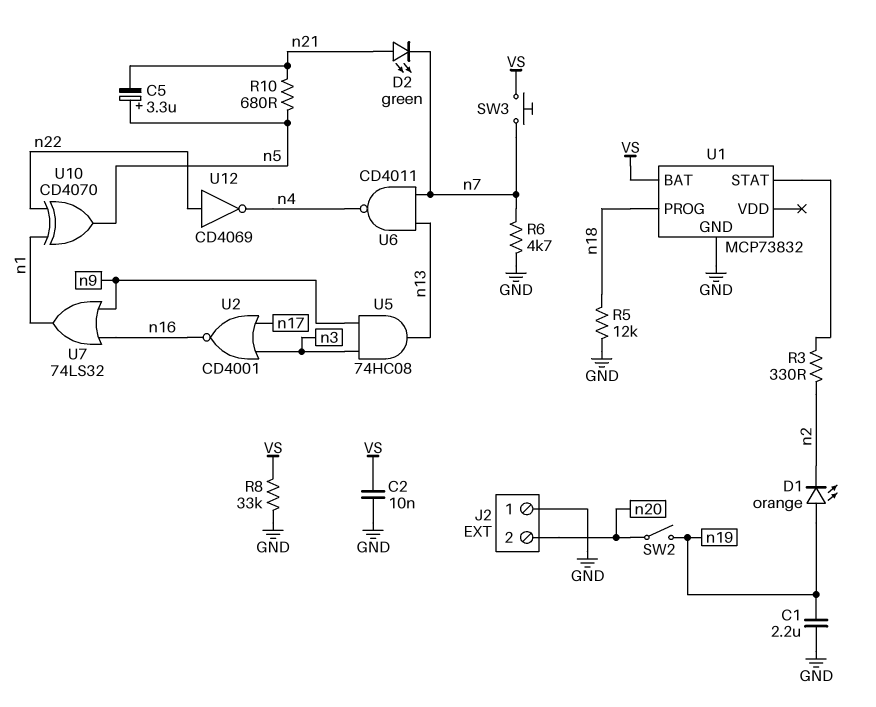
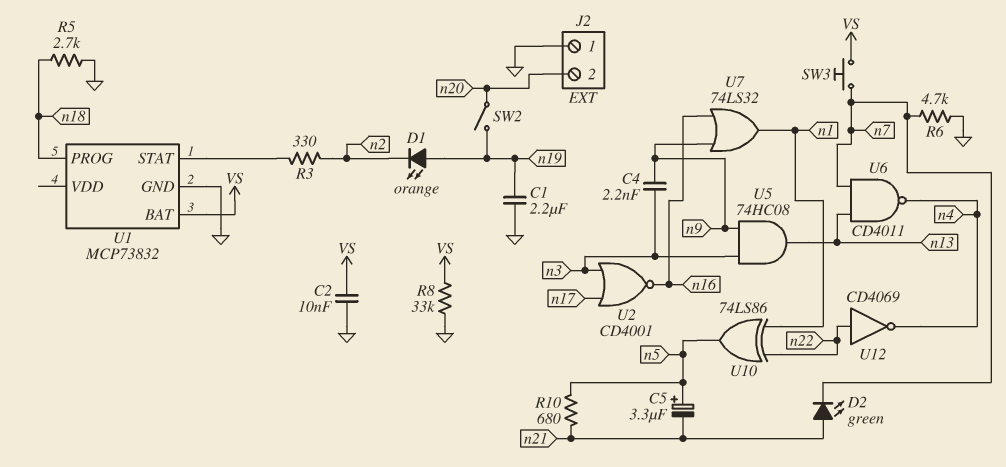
C4: none -> 2.2nF (n3, n9)
R5: 12k (GND, n18) -> 2.7k (GND, n18)
U10: XOR CD4070 (in n1, in n22, out n5) -> XOR 74LS86 (in n1, in n22, out n5)

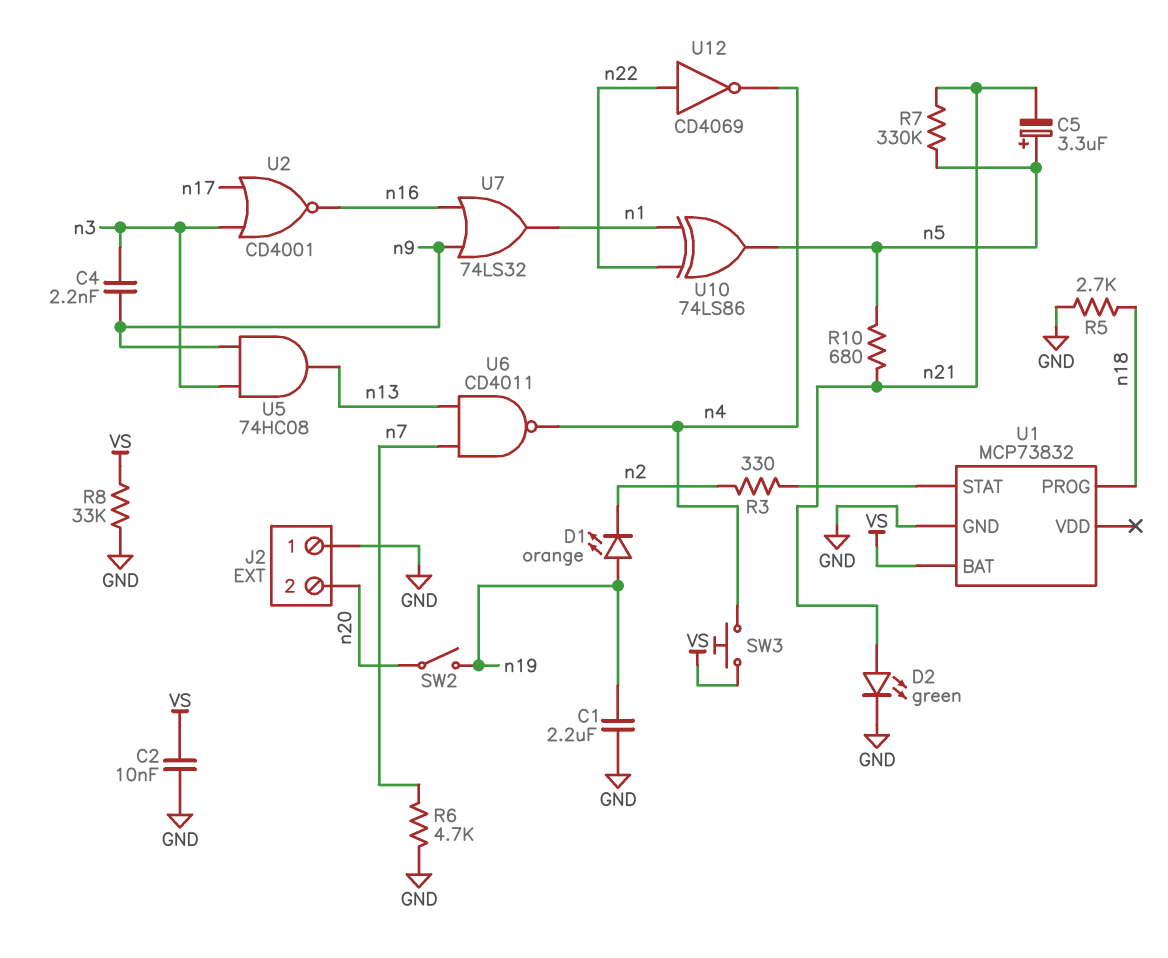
D2: LED green (A n21, K n7) -> LED green (A n21, K GND)
R7: none -> 330k (n5, n21)
SW3: button (VS, n7) -> button (VS, n4)

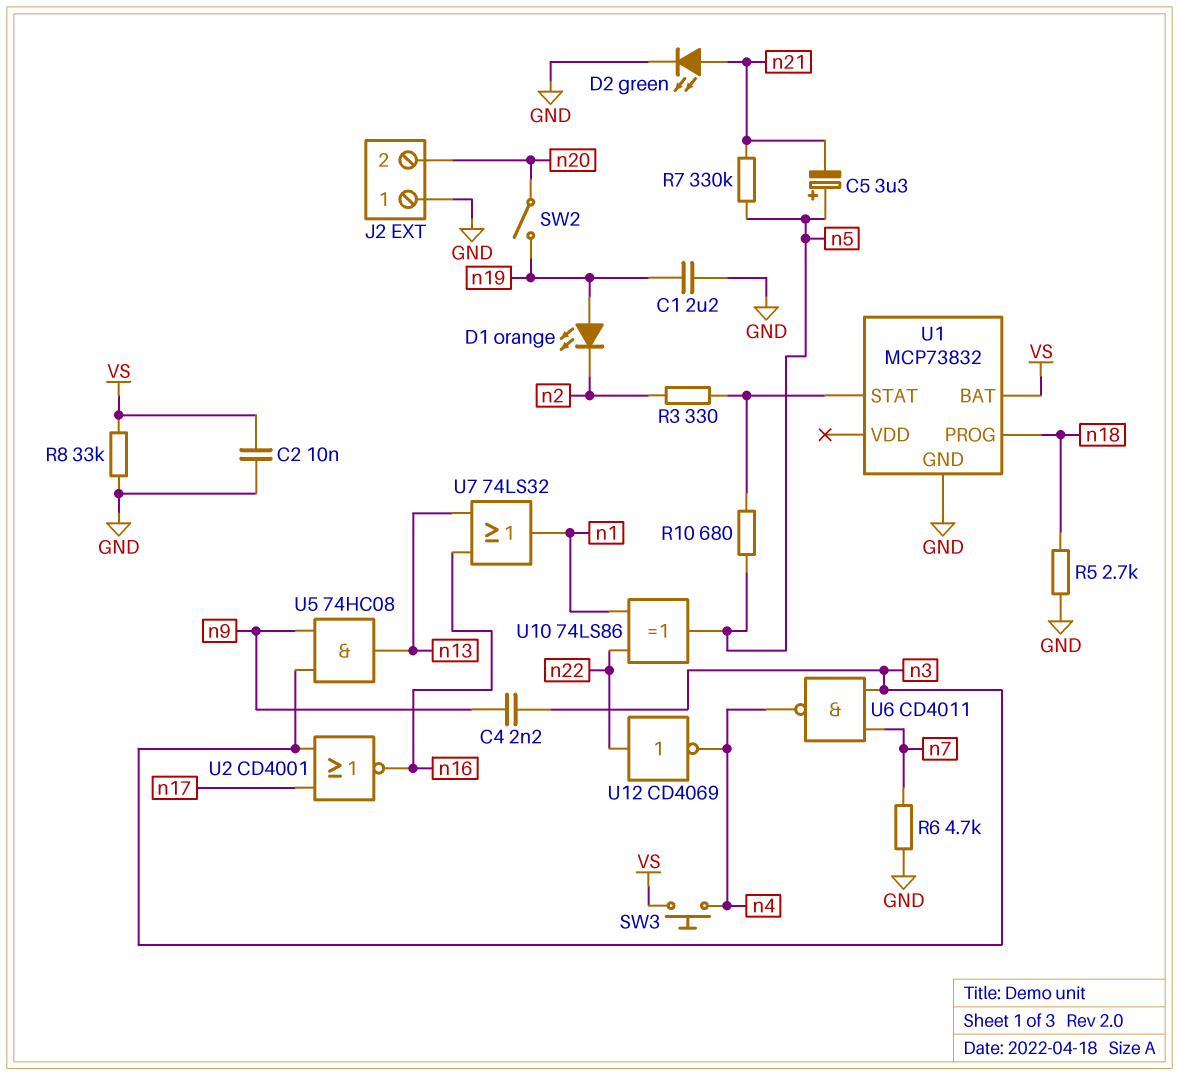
R10: 680 (n5, n21) -> 680 (U1/STAT, n5)
U6: NAND CD4011 (in n7, in n13, out n4) -> NAND CD4011 (in n3, in n7, out n4)
U7: OR 74LS32 (in n9, in n16, out n1) -> OR 74LS32 (in n13, in n16, out n1)

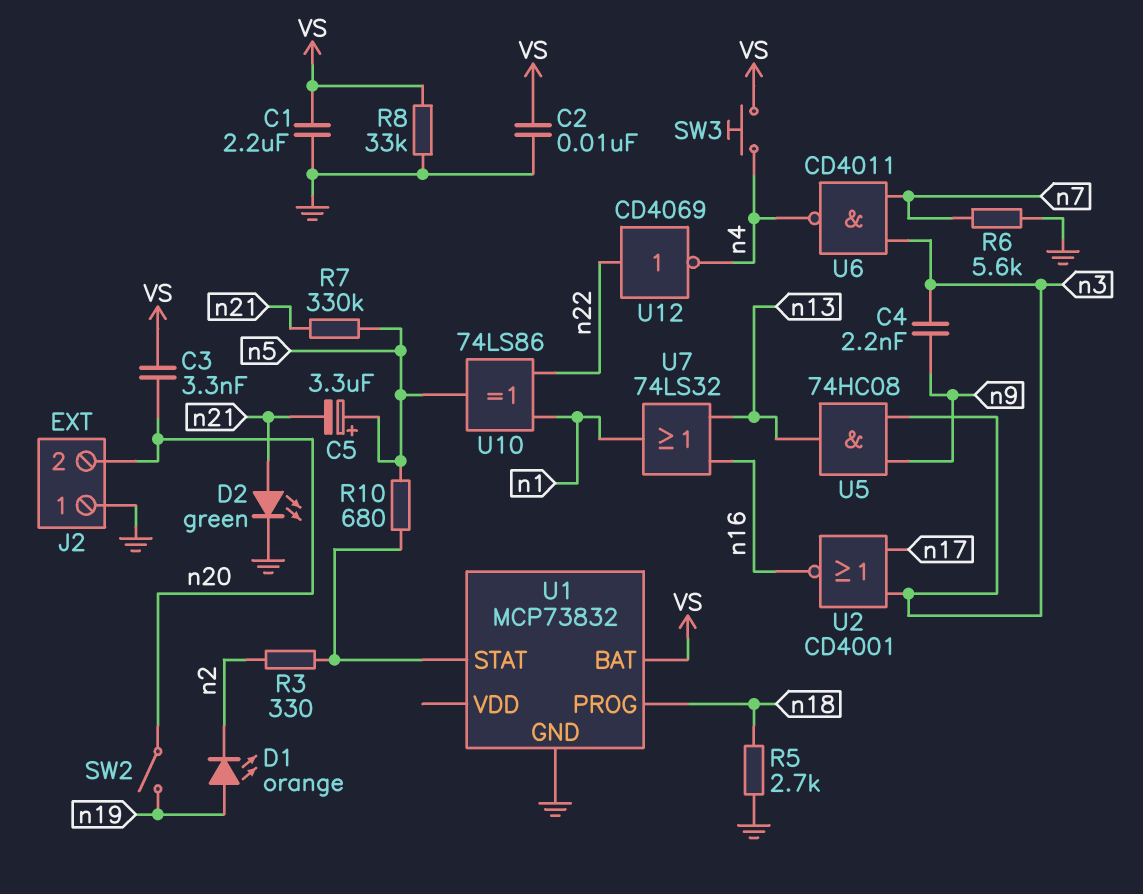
C1: 2.2uF (GND, n19) -> 2.2uF (GND, VS)
C3: none -> 3.3nF (VS, n20)
R6: 4.7k (GND, n7) -> 5.6k (GND, n7)

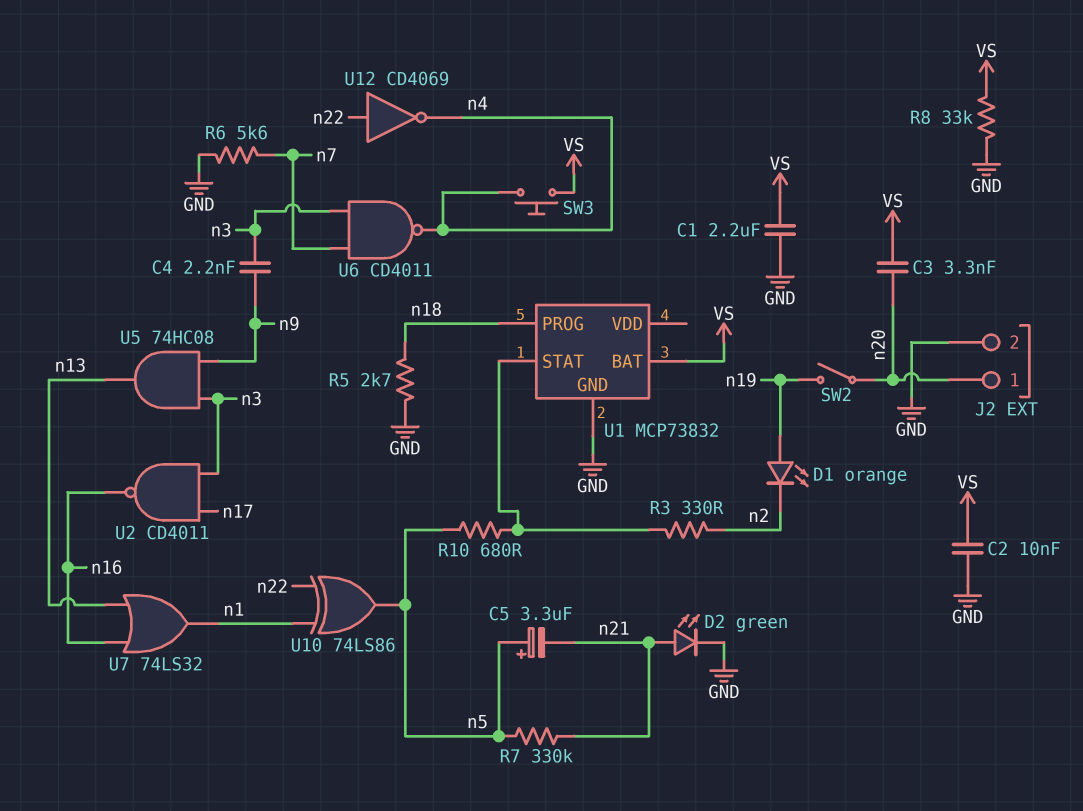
J2 pin 1: GND -> n20
J2 pin 2: n20 -> GND
U2: NOR CD4001 (in n3, in n17, out n16) -> NAND CD4011 (in n3, in n17, out n16)

